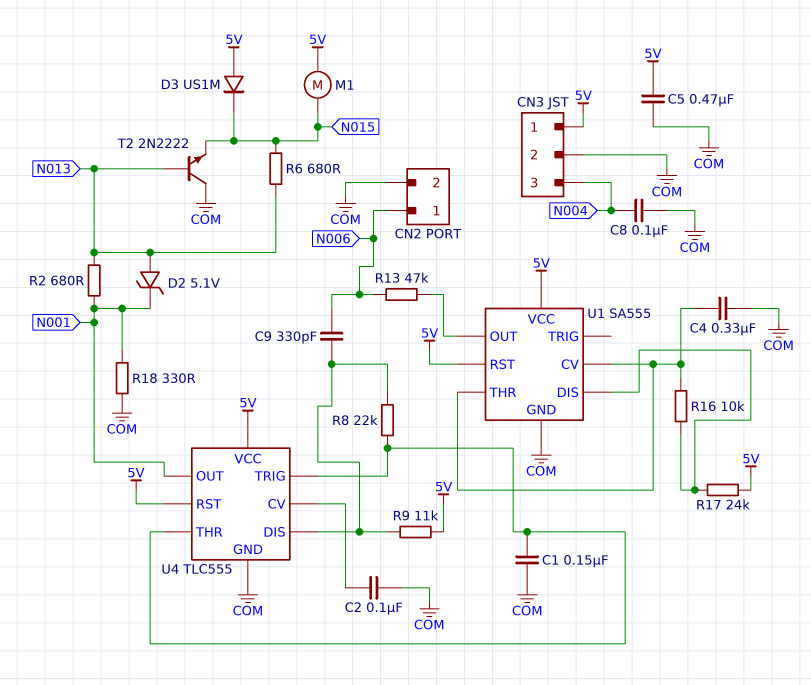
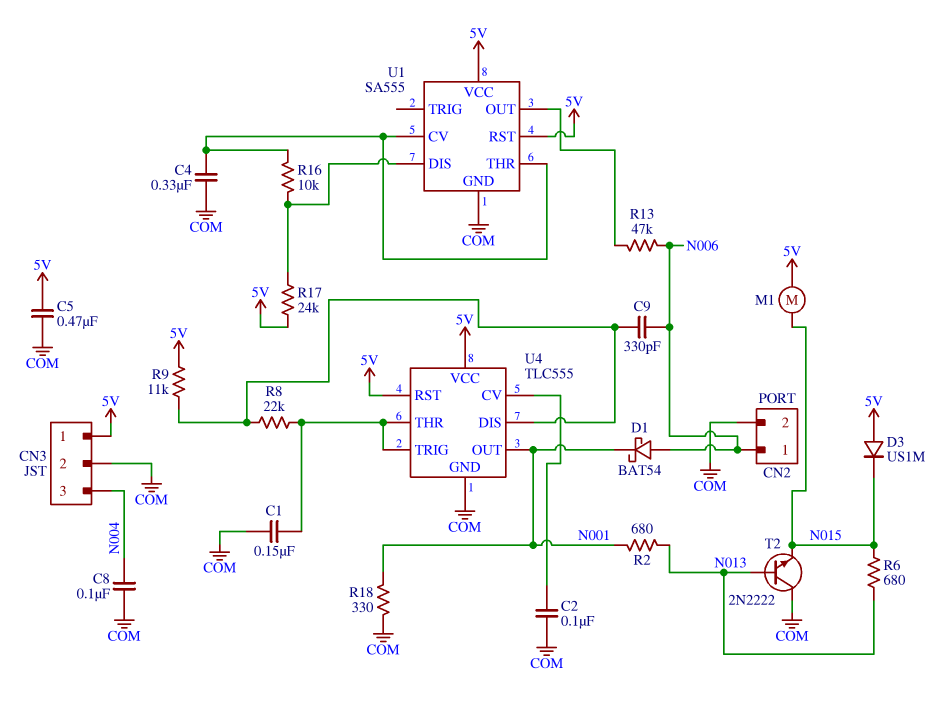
D1: none -> schottky BAT54 (A N006, K N001)
D2: zener 5.1V (A N013, K N001) -> none

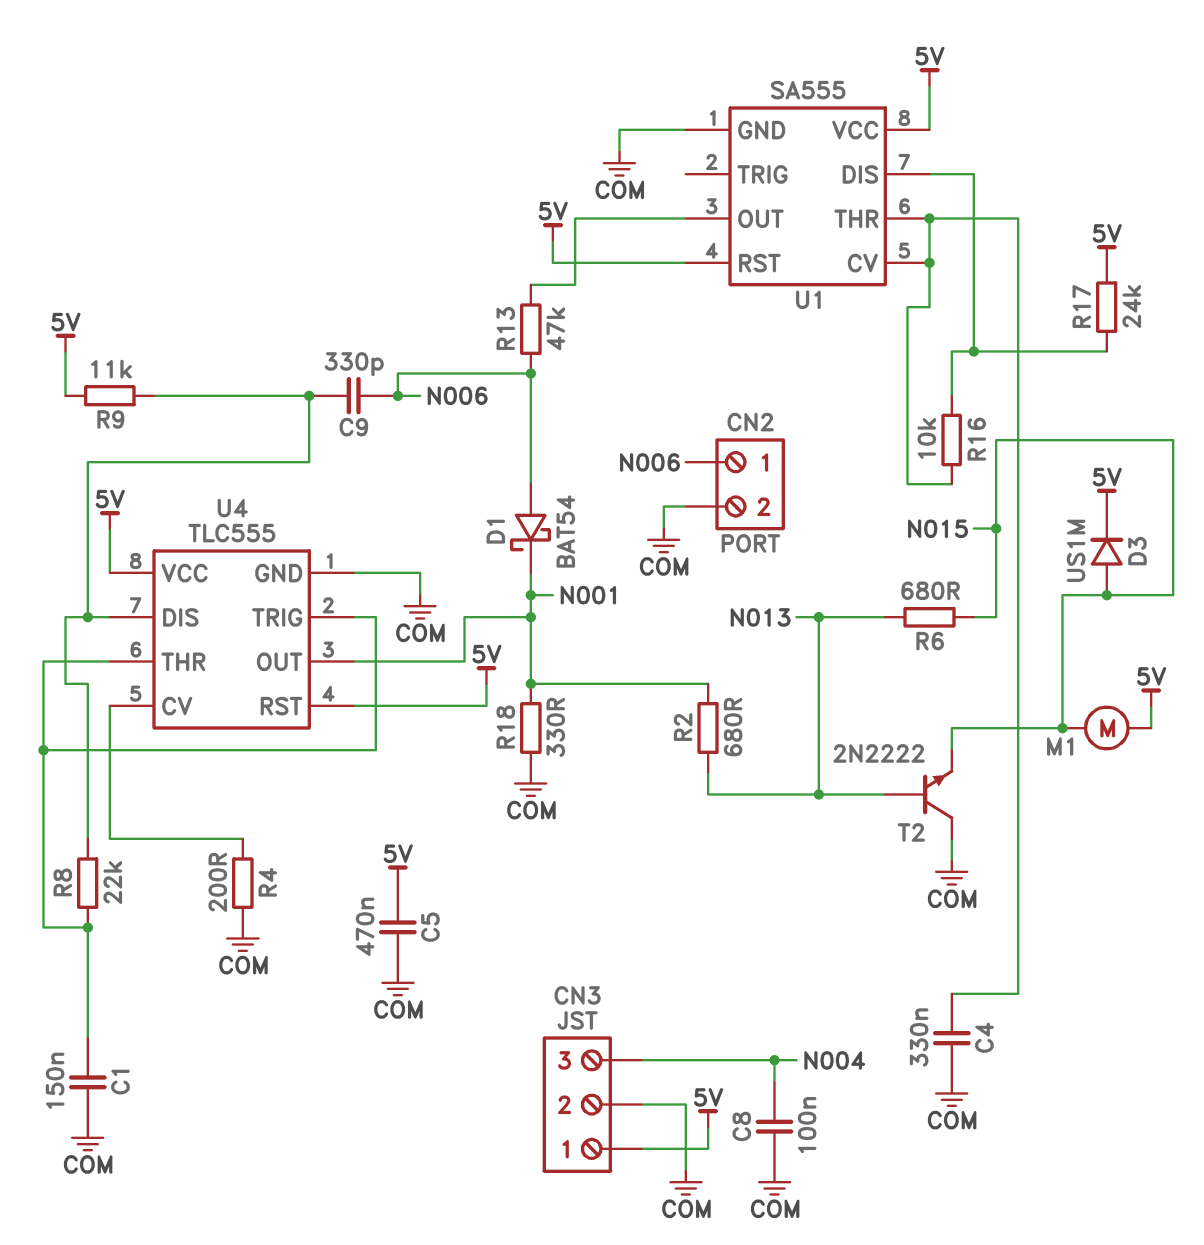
C2: 100nF (COM, U4/CV) -> none
D3: diode US1M (A 5V, K N015) -> diode US1M (A N015, K 5V)
R4: none -> 200 (COM, U4/CV)

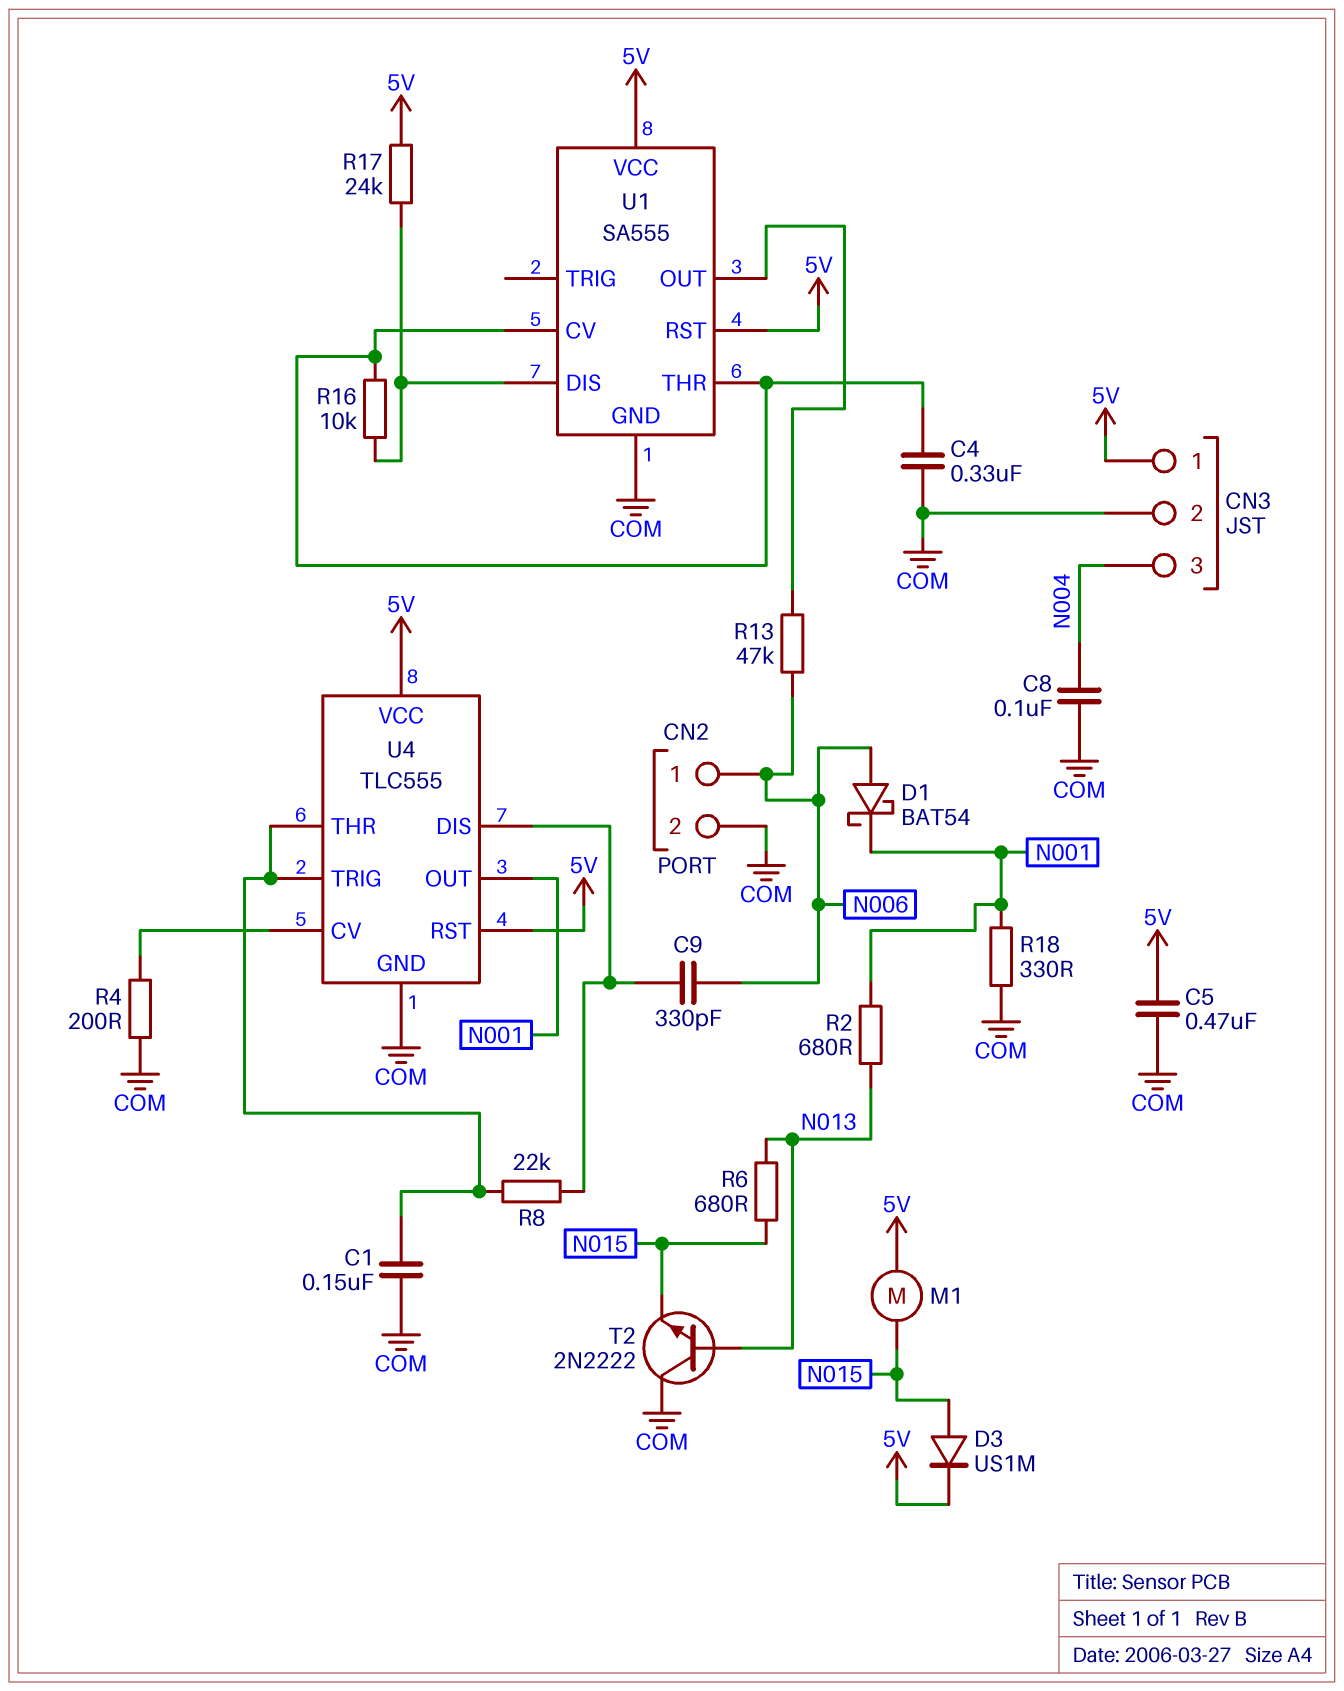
R9: 11k (5V, U4/DIS) -> none

